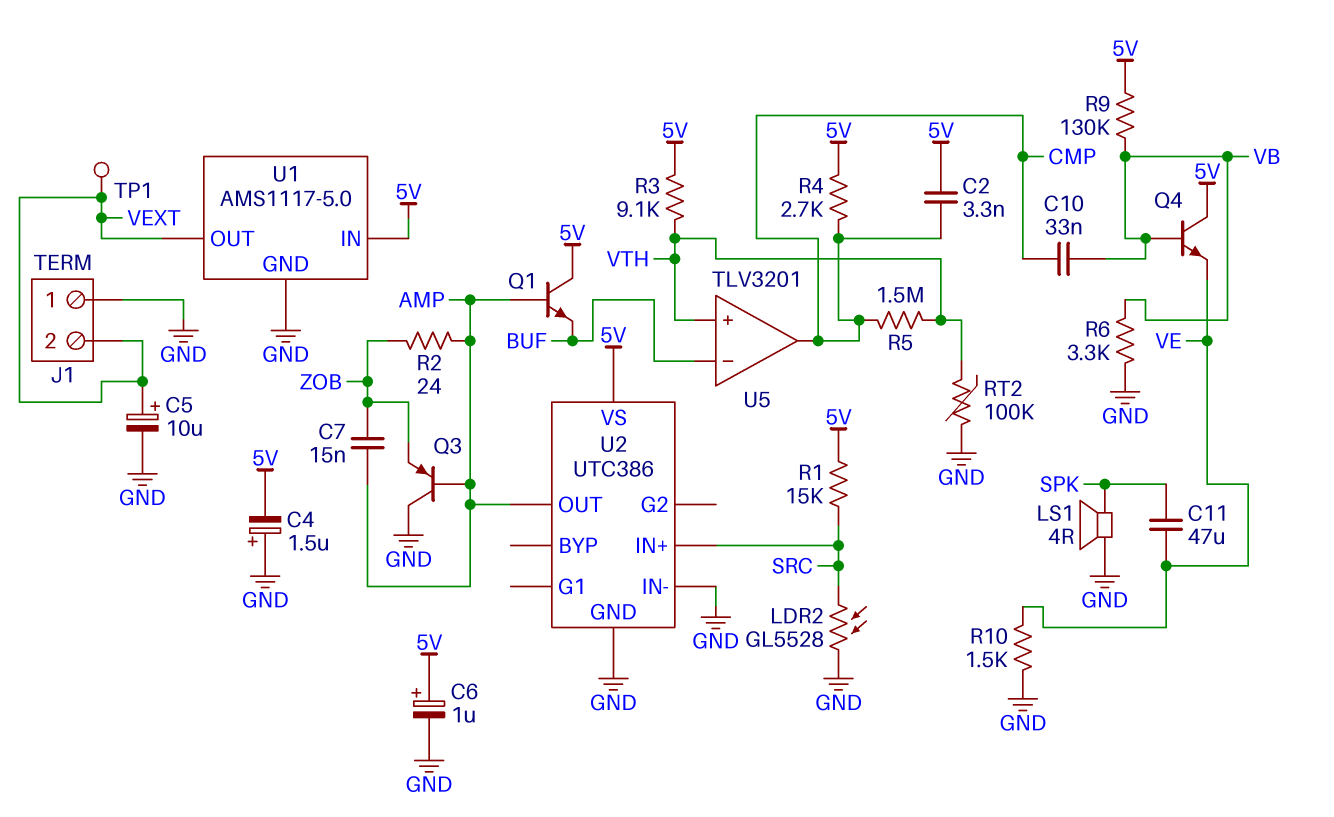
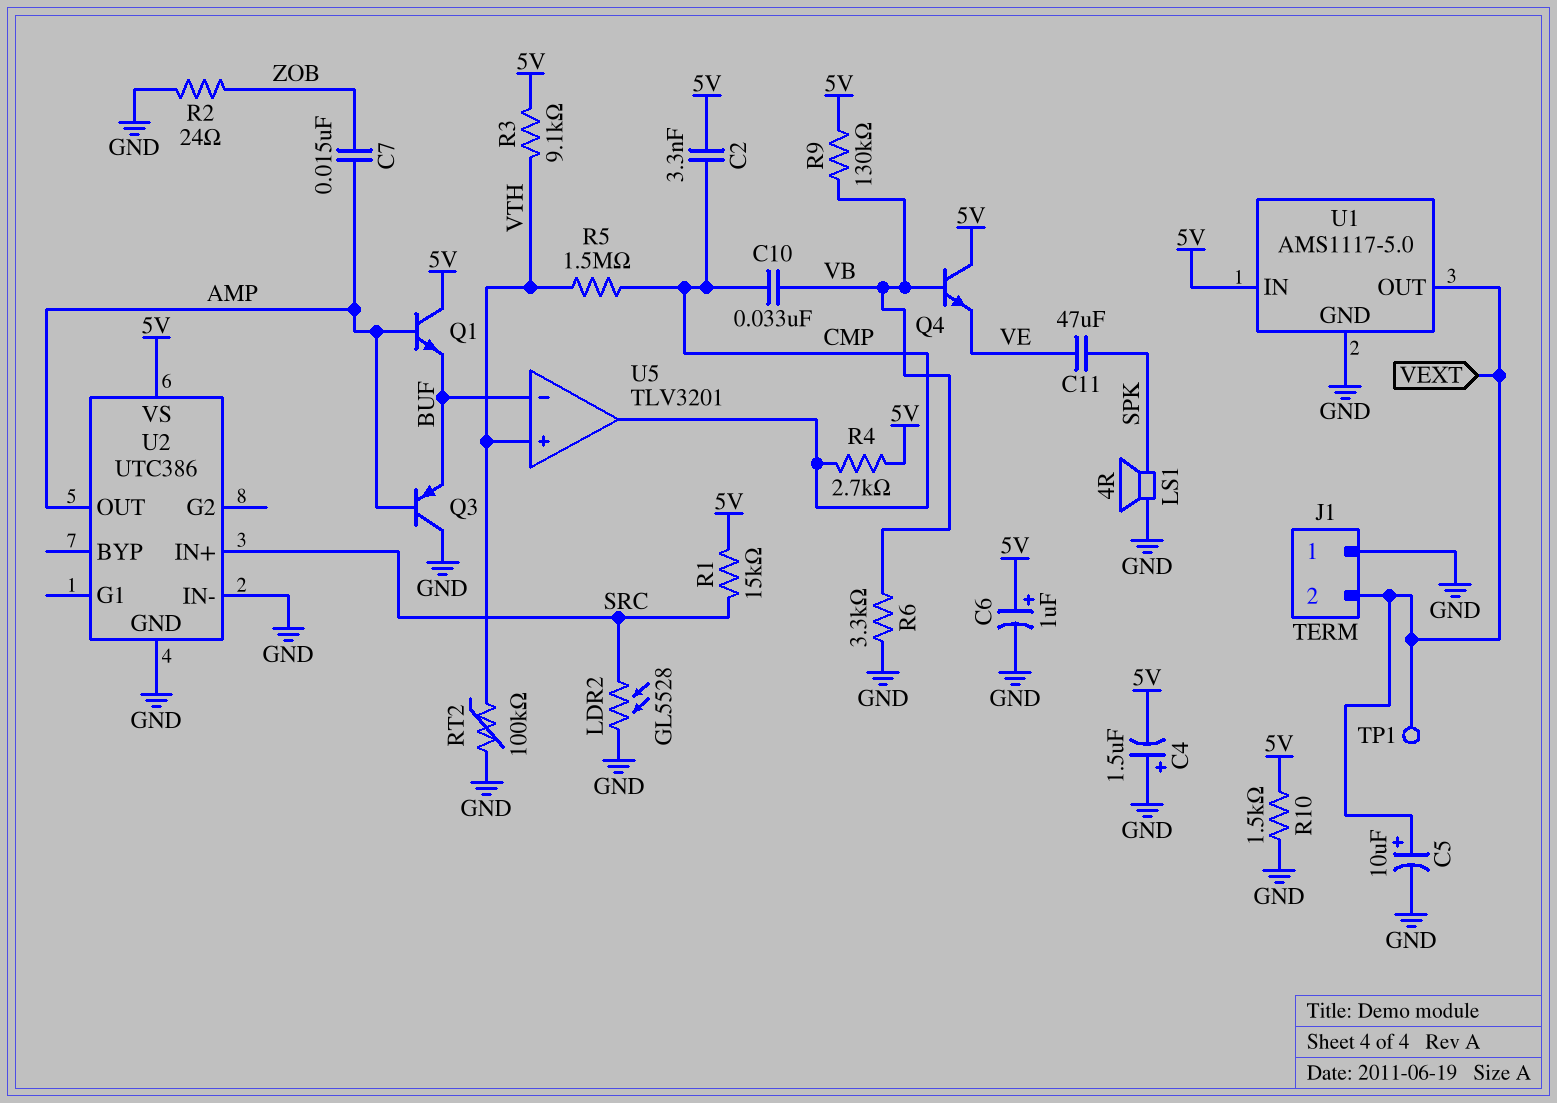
Q3: PNP (B AMP, C GND, E ZOB) -> PNP (B AMP, C GND, E BUF)
R2: 24 (AMP, ZOB) -> 24 (GND, ZOB)
R10: 1.5k (GND, VE) -> 1.5k (5V, GND)

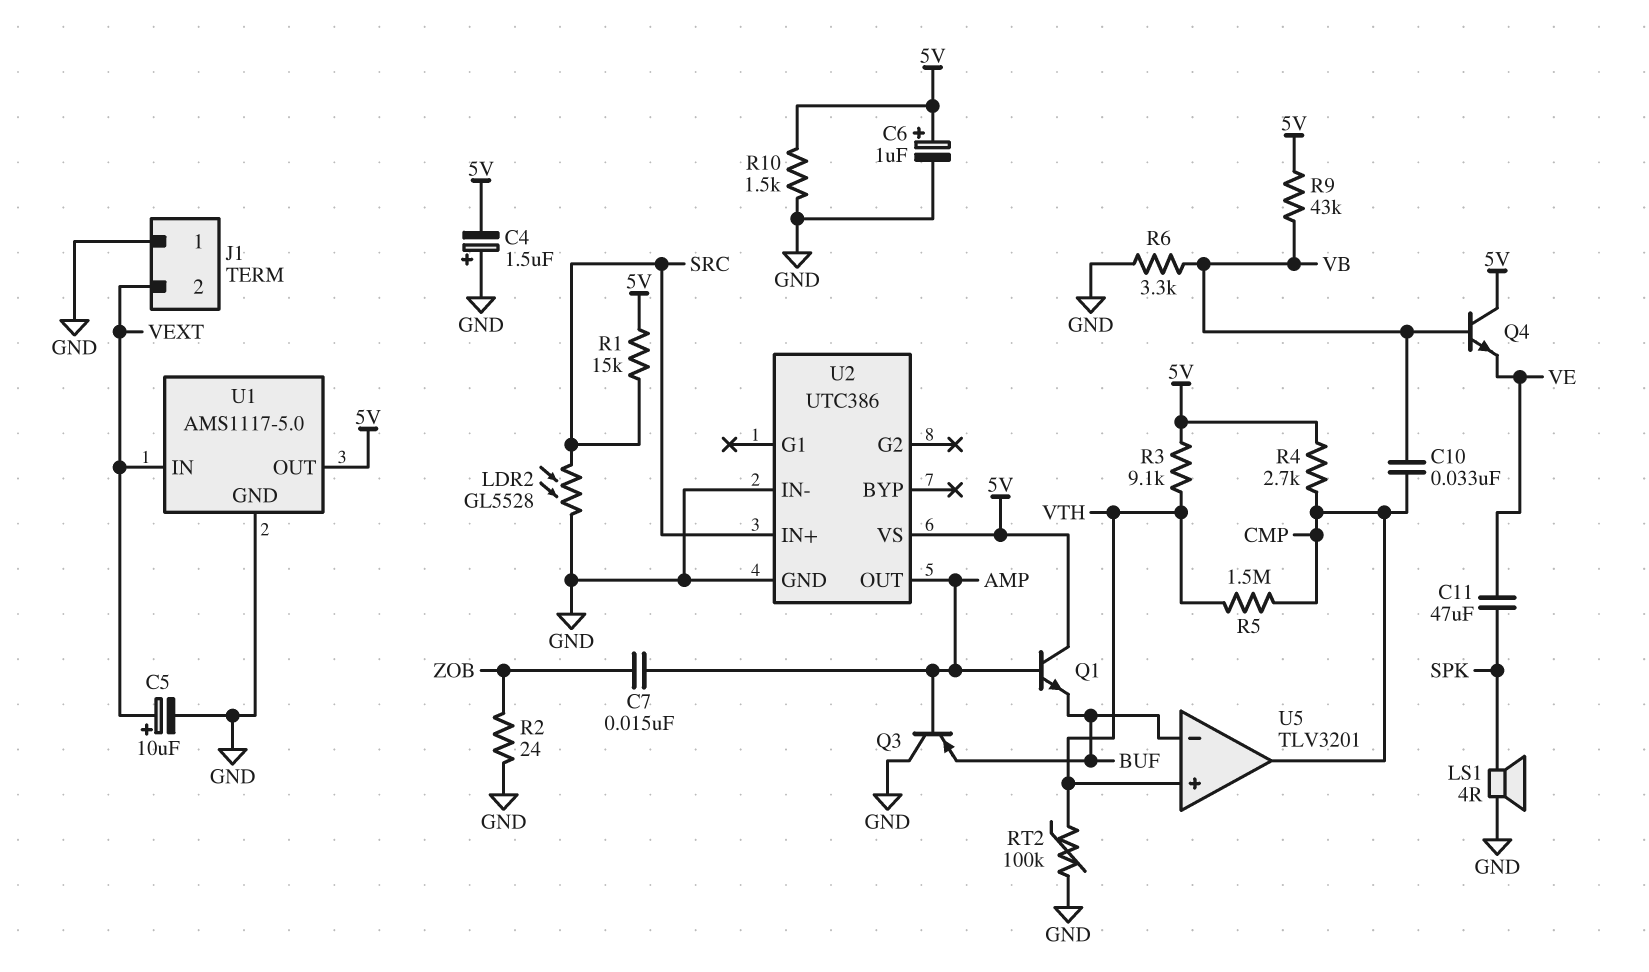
C2: 3.3nF (5V, CMP) -> none
R9: 130k (5V, VB) -> 43k (5V, VB)
TP1: test point (VEXT) -> none
U1 pin IN: 5V -> VEXT
U1 pin OUT: VEXT -> 5V

